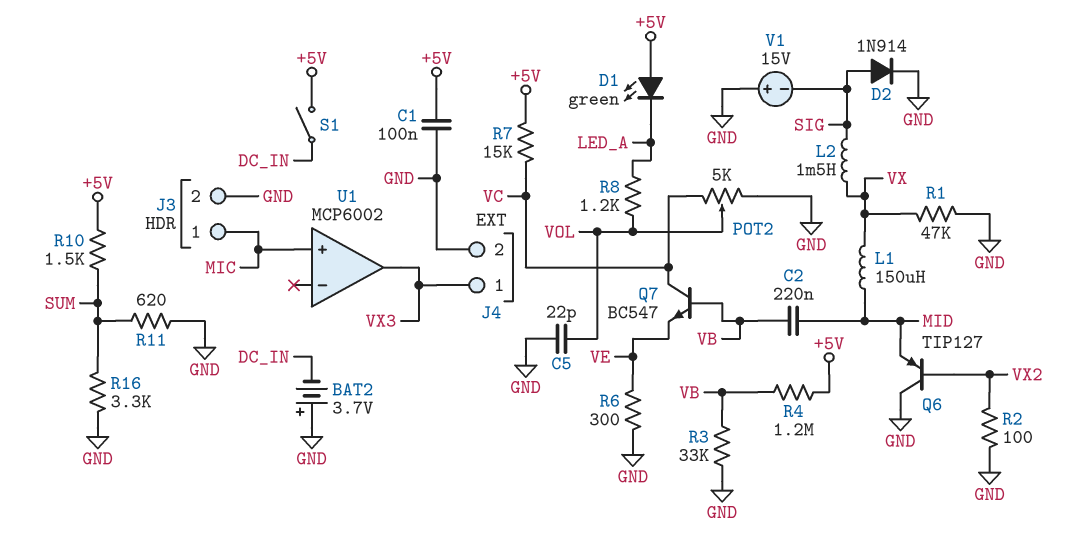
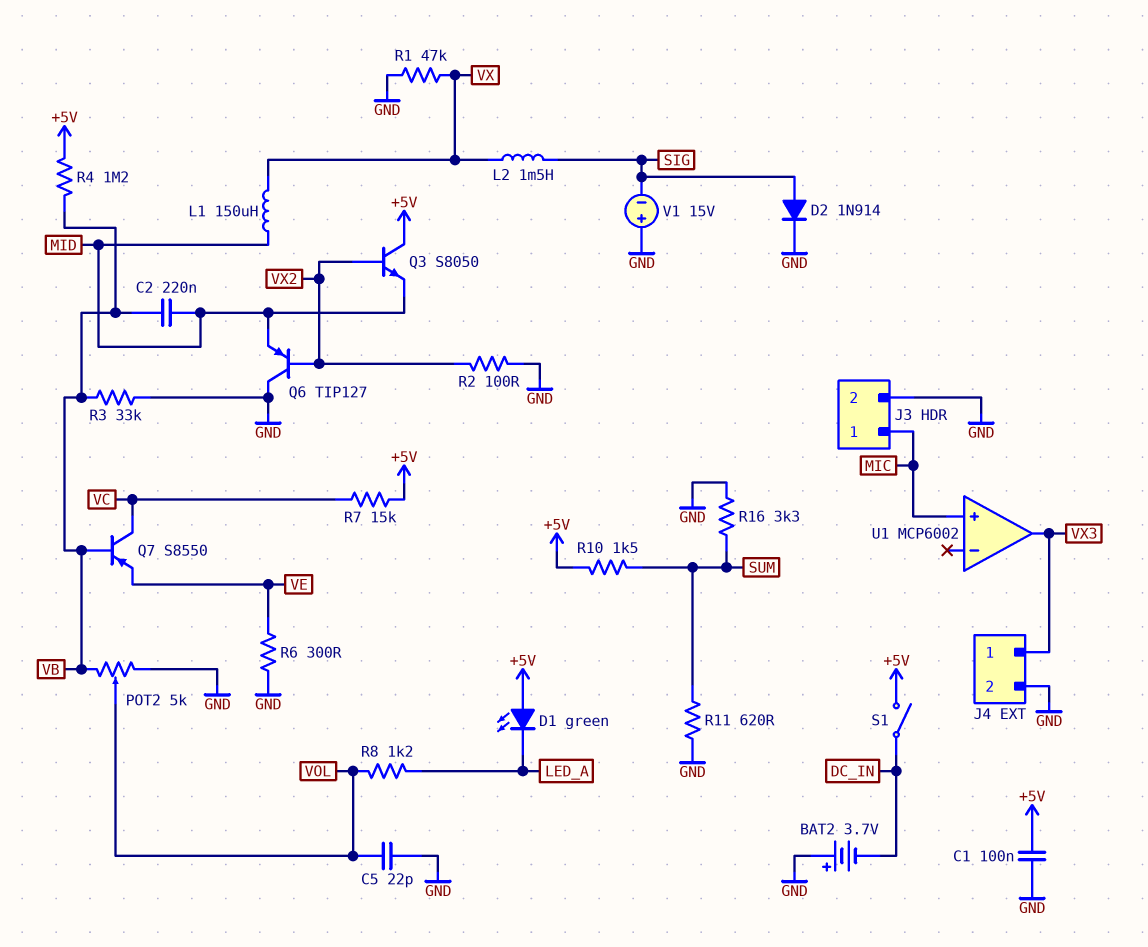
POT2: 5k (GND, VC, wiper VOL) -> 5k (GND, VB, wiper VOL)
Q3: none -> NPN S8050 (B VX2, C +5V, E MID)
Q7: NPN BC547 (B VB, C VC, E VE) -> PNP S8550 (B VB, C VC, E VE)

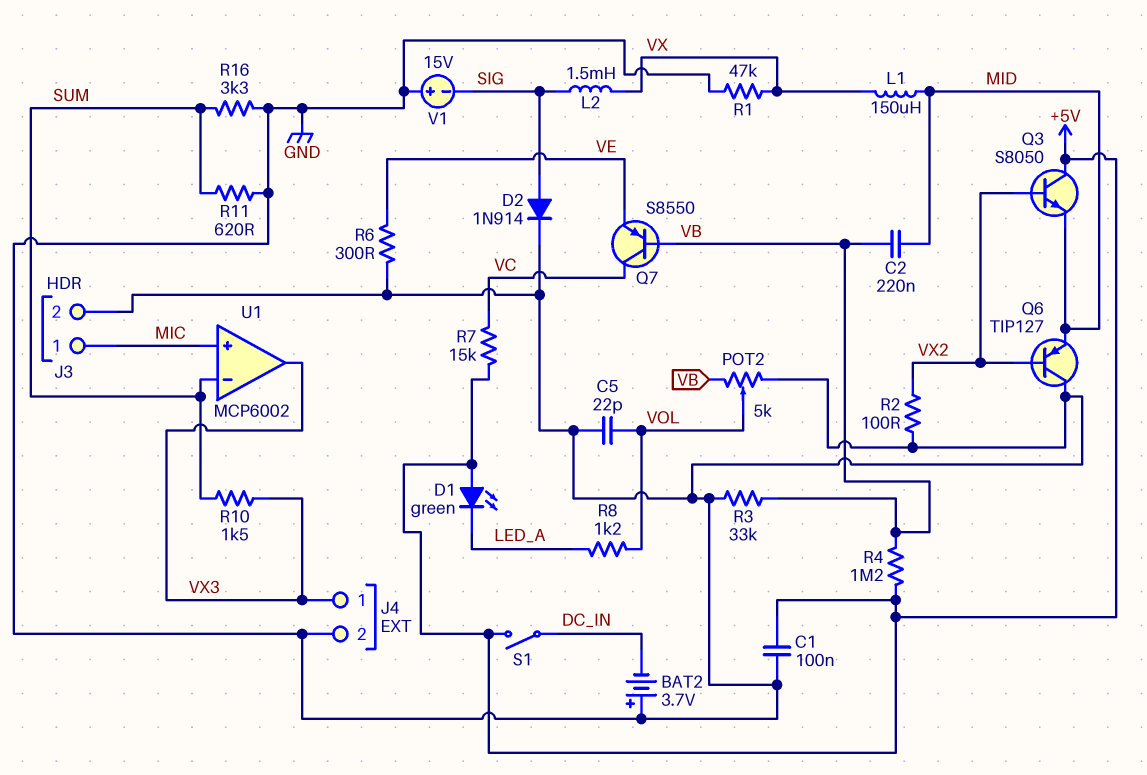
R10: 1.5k (+5V, SUM) -> 1.5k (SUM, VX3)
U1 pin in-: none -> SUM

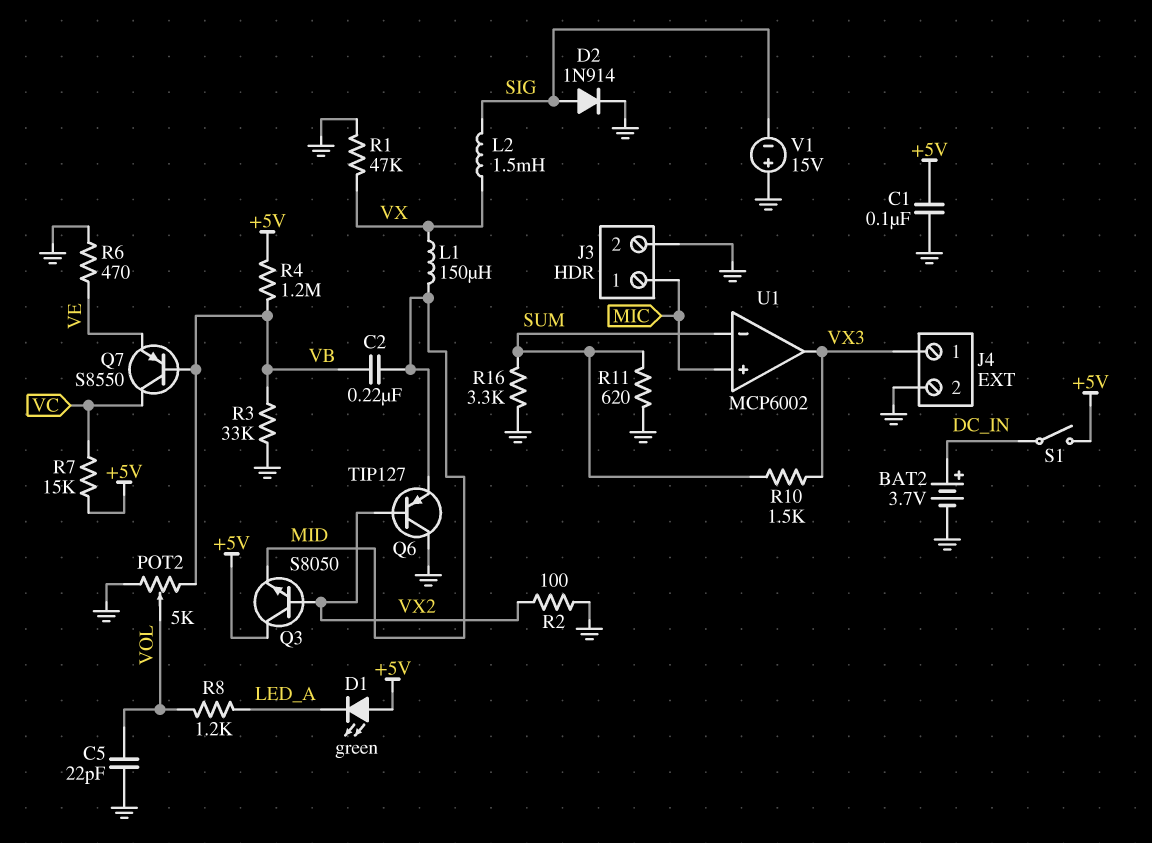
BAT2: 3.7V (plus GND, minus DC_IN) -> 3.7V (plus DC_IN, minus GND)
R6: 300 (GND, VE) -> 470 (GND, VE)

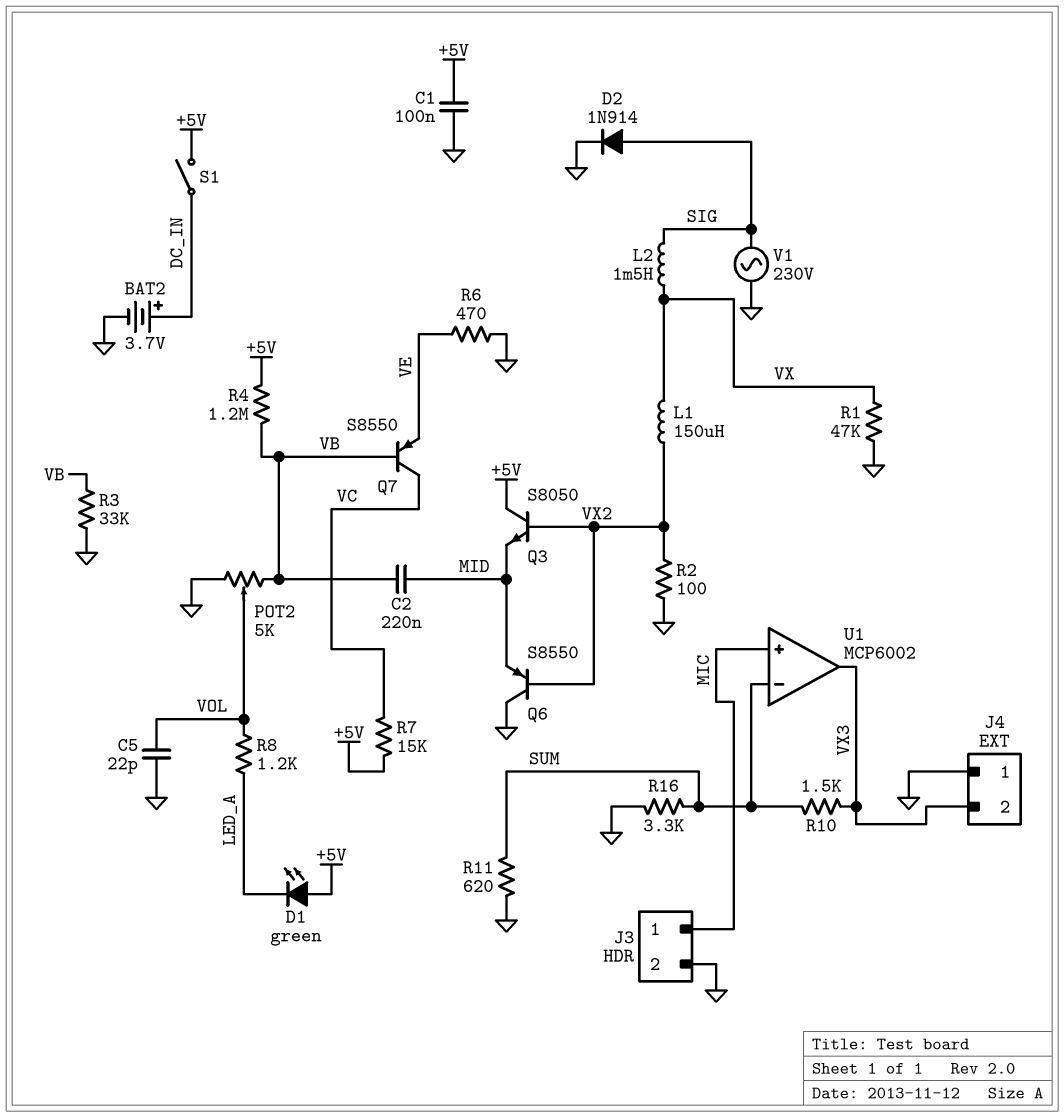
J4 pin 1: VX3 -> GND
J4 pin 2: GND -> VX3
L1: 150uH (MID, VX) -> 150uH (VX, VX2)
Q6: PNP TIP127 (B VX2, C GND, E MID) -> PNP S8550 (B VX2, C GND, E MID)
V1: 15V (plus GND, minus SIG) -> AC 230V (GND, SIG)

